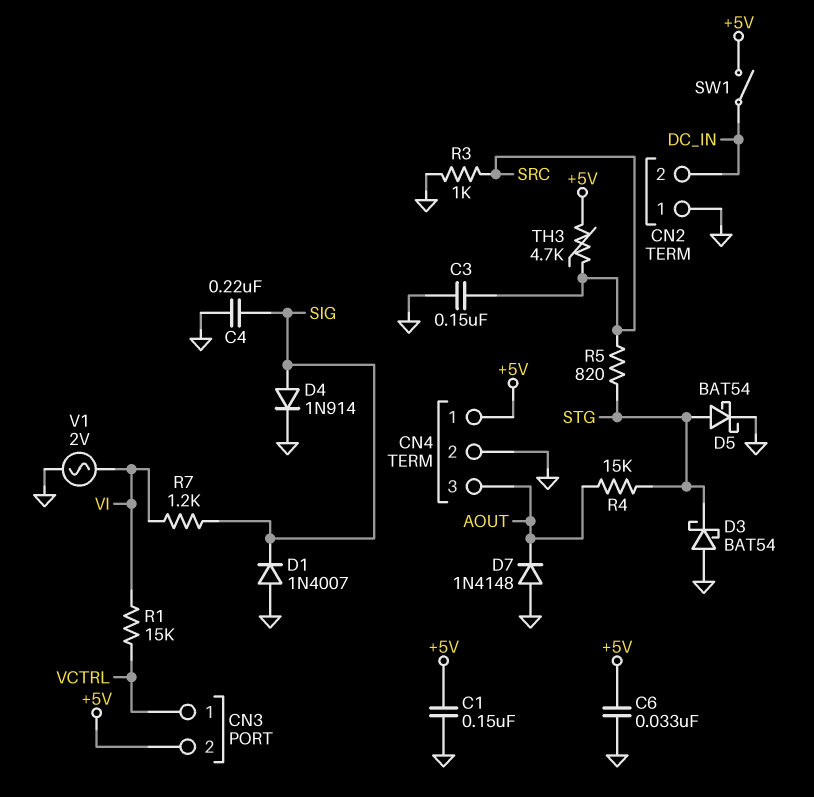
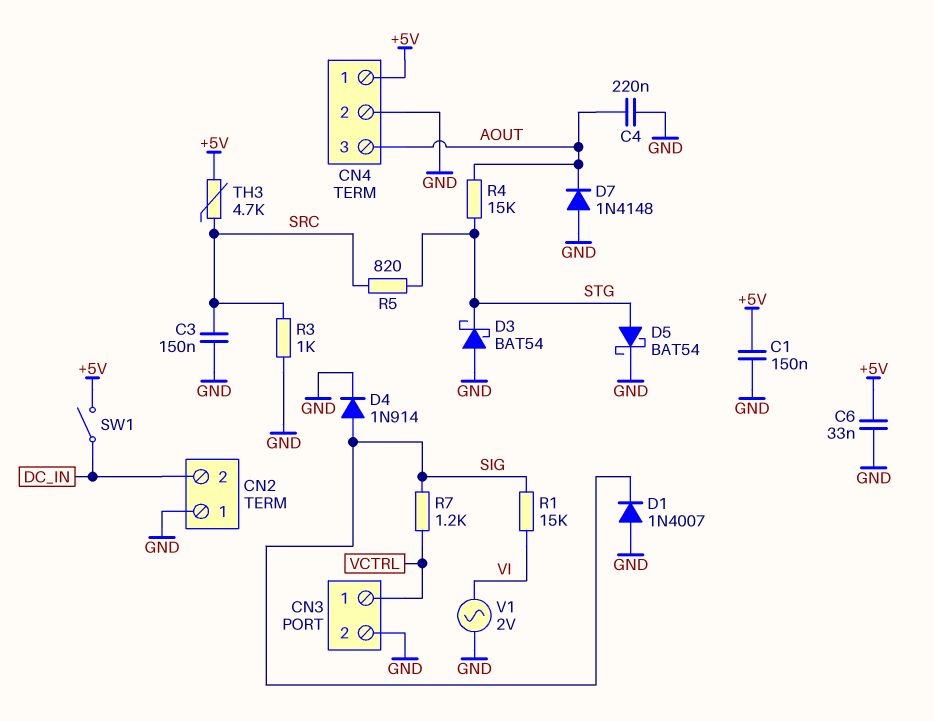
C4: 220nF (GND, SIG) -> 220nF (AOUT, GND)
CN3 pin 2: +5V -> GND
R1: 15k (VCTRL, VI) -> 15k (SIG, VI)
R7: 1.2k (SIG, VI) -> 1.2k (SIG, VCTRL)

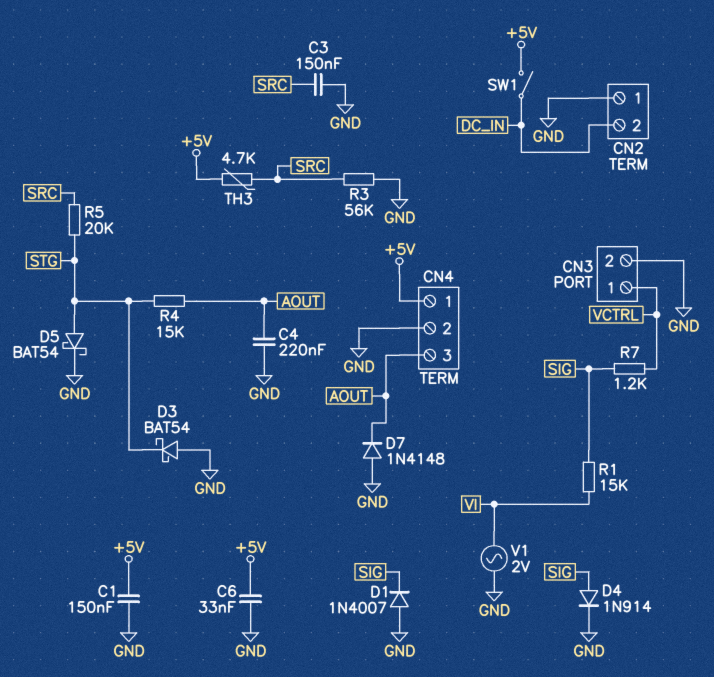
R3: 1k (GND, SRC) -> 56k (GND, SRC)
R5: 820 (SRC, STG) -> 20k (SRC, STG)

